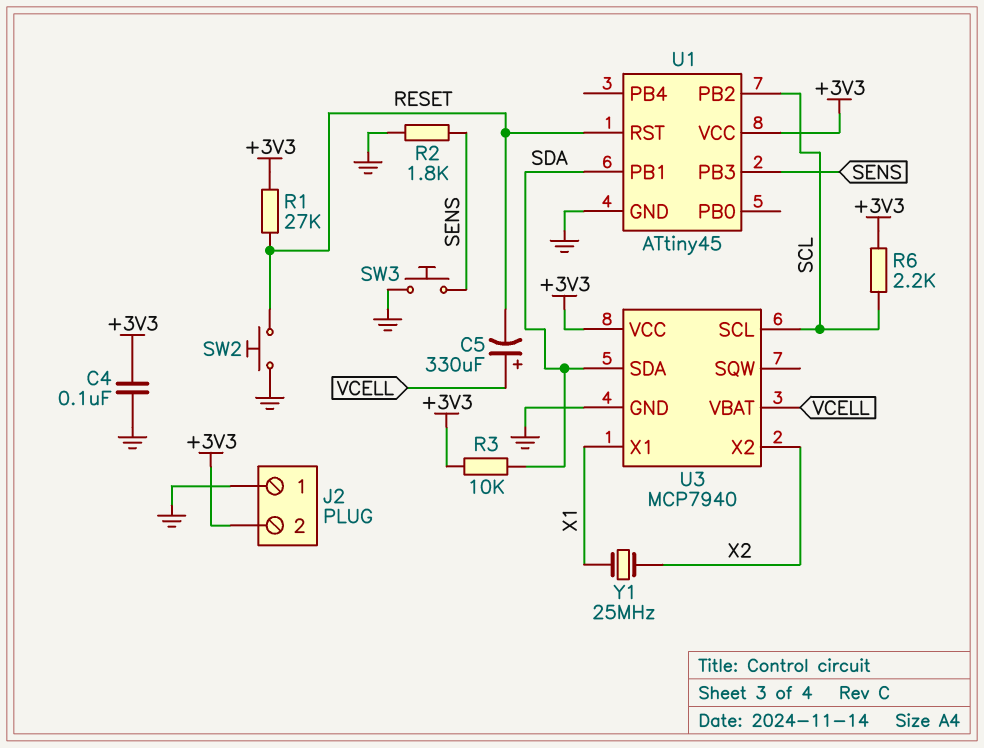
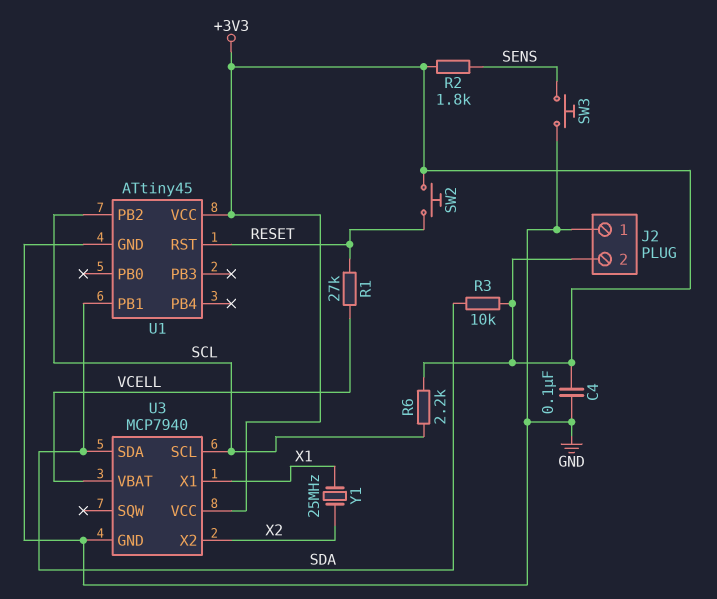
C5: 330uF (plus VCELL, minus RESET) -> none
R1: 27k (+3V3, RESET) -> 27k (RESET, VCELL)
R2: 1.8k (GND, SENS) -> 1.8k (+3V3, SENS)
SW2: button (GND, RESET) -> button (+3V3, RESET)
U1 pin PB3: SENS -> none

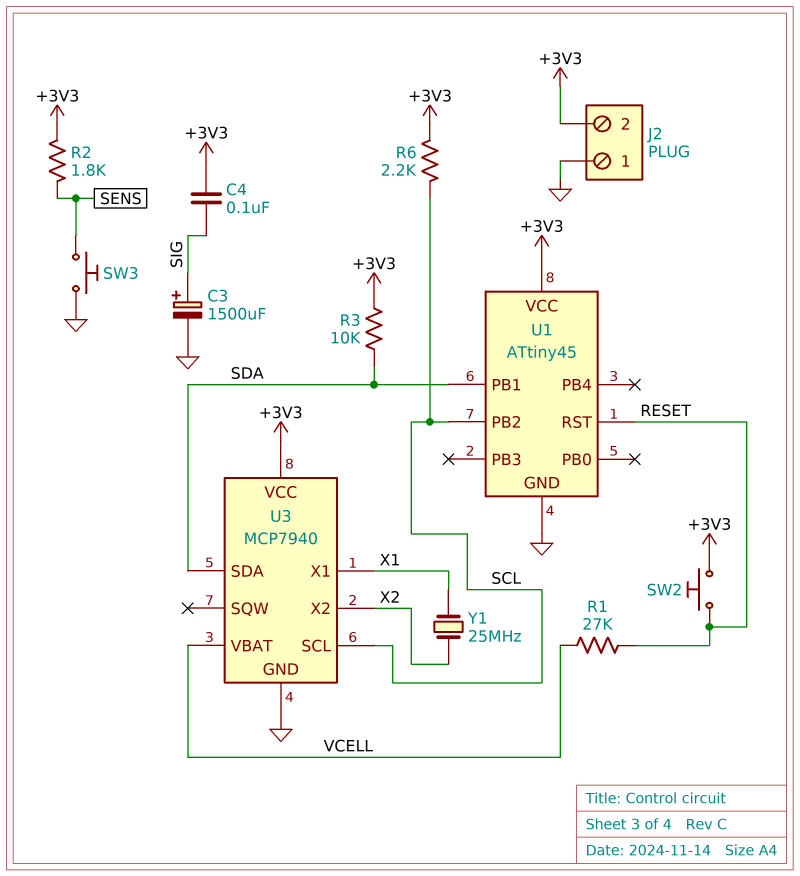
C3: none -> 1500uF (plus SIG, minus GND)
C4: 100nF (+3V3, GND) -> 100nF (+3V3, SIG)

